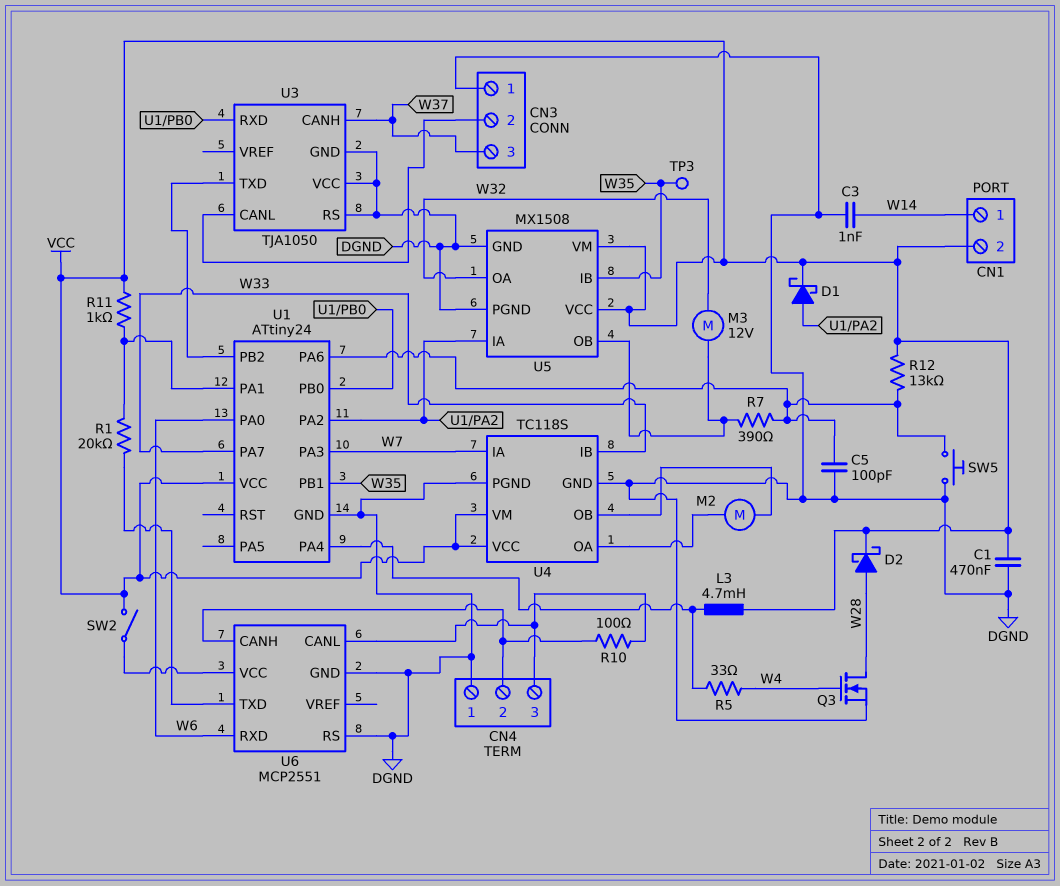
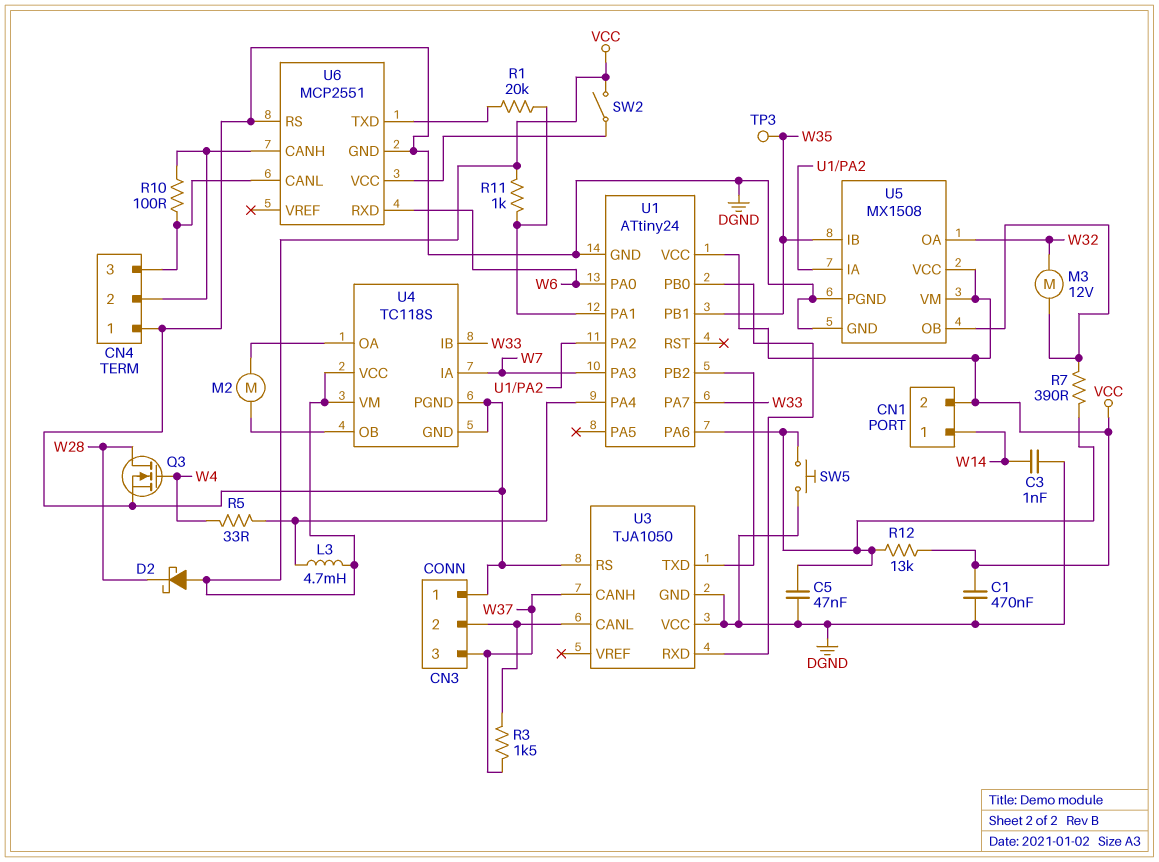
C5: 100pF (DGND, U1/PA6) -> 47nF (DGND, U1/PA6)
D1: schottky (A U1/PA2, K VCC) -> none
D2: schottky (A W28, K VCC) -> schottky (A VCC, K W28)
R3: none -> 1.5k (CN3/2, W37)

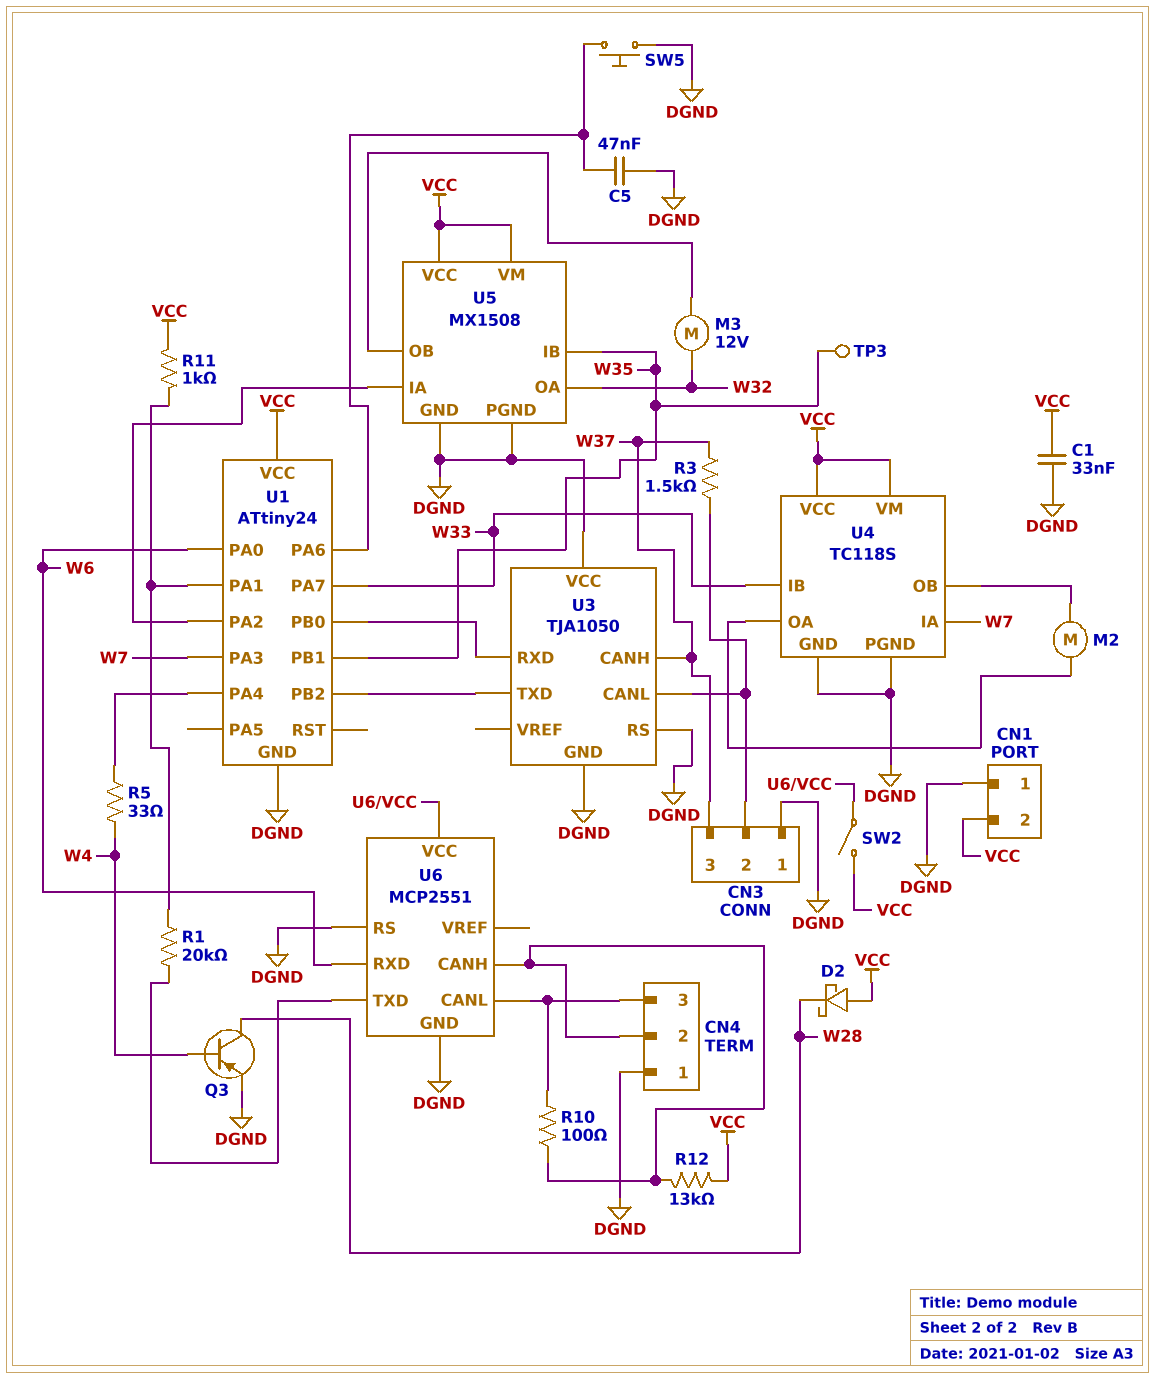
C1: 470nF (DGND, VCC) -> 33nF (DGND, VCC)
C3: 1nF (DGND, W14) -> none
CN1 pin 1: W14 -> DGND
L3: 4.7mH (U1/PA4, VCC) -> none
Q3: NMOS (G W4, D W28, S DGND) -> PNP (B W4, C W28, E DGND)
R7: 390 (U1/PA6, U5/OB) -> none
R12: 13k (U1/PA6, VCC) -> 13k (CN4/2, VCC)

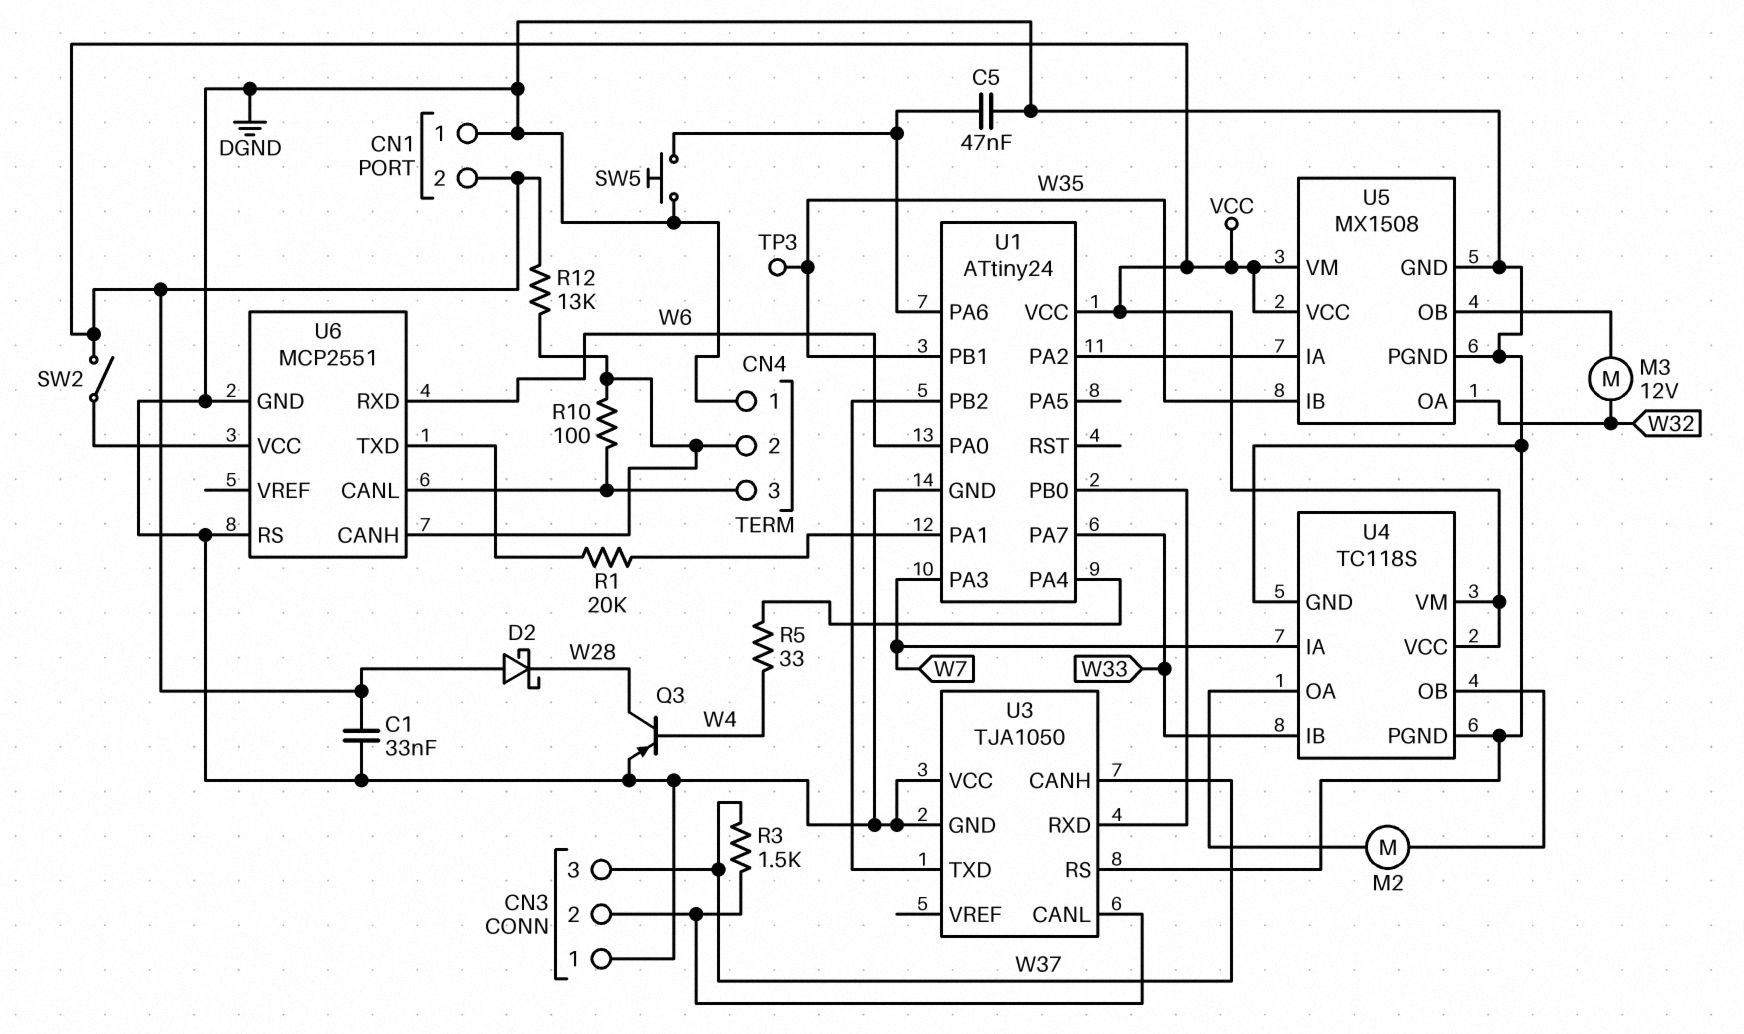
R11: 1k (U1/PA1, VCC) -> none

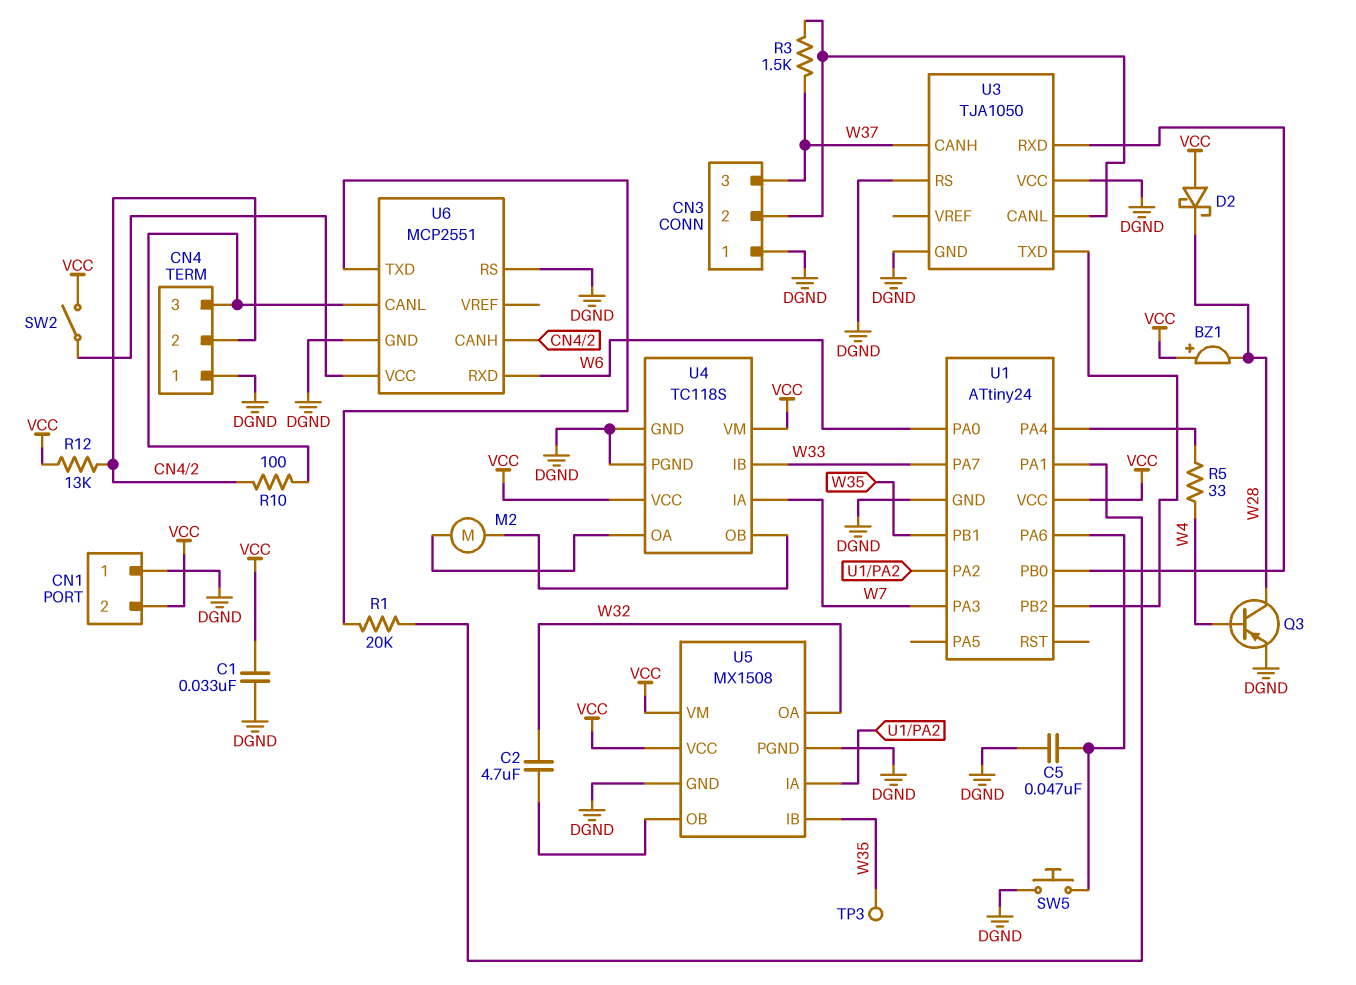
BZ1: none -> buzzer (plus VCC, minus W28)
C2: none -> 4.7uF (U5/OB, W32)
M3: motor 12V (U5/OB, W32) -> none

